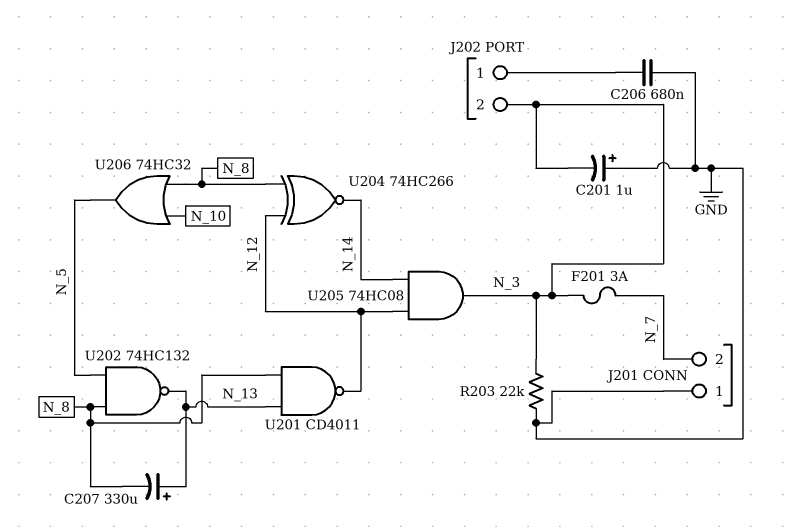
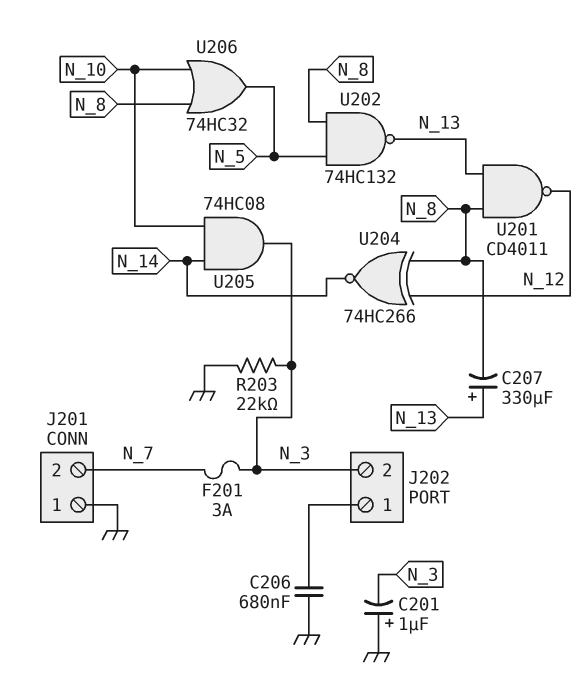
U205: AND 74HC08 (in N_12, in N_14, out N_3) -> AND 74HC08 (in N_10, in N_14, out N_3)

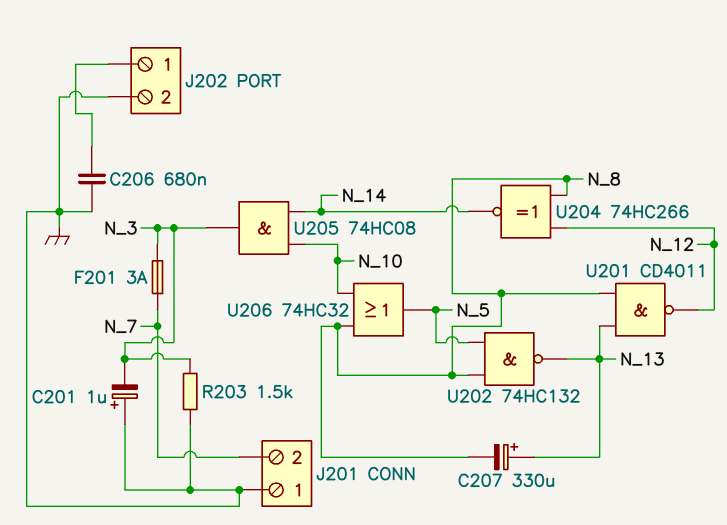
J202 pin 2: N_3 -> GND
R203: 22k (GND, N_3) -> 1.5k (GND, N_3)

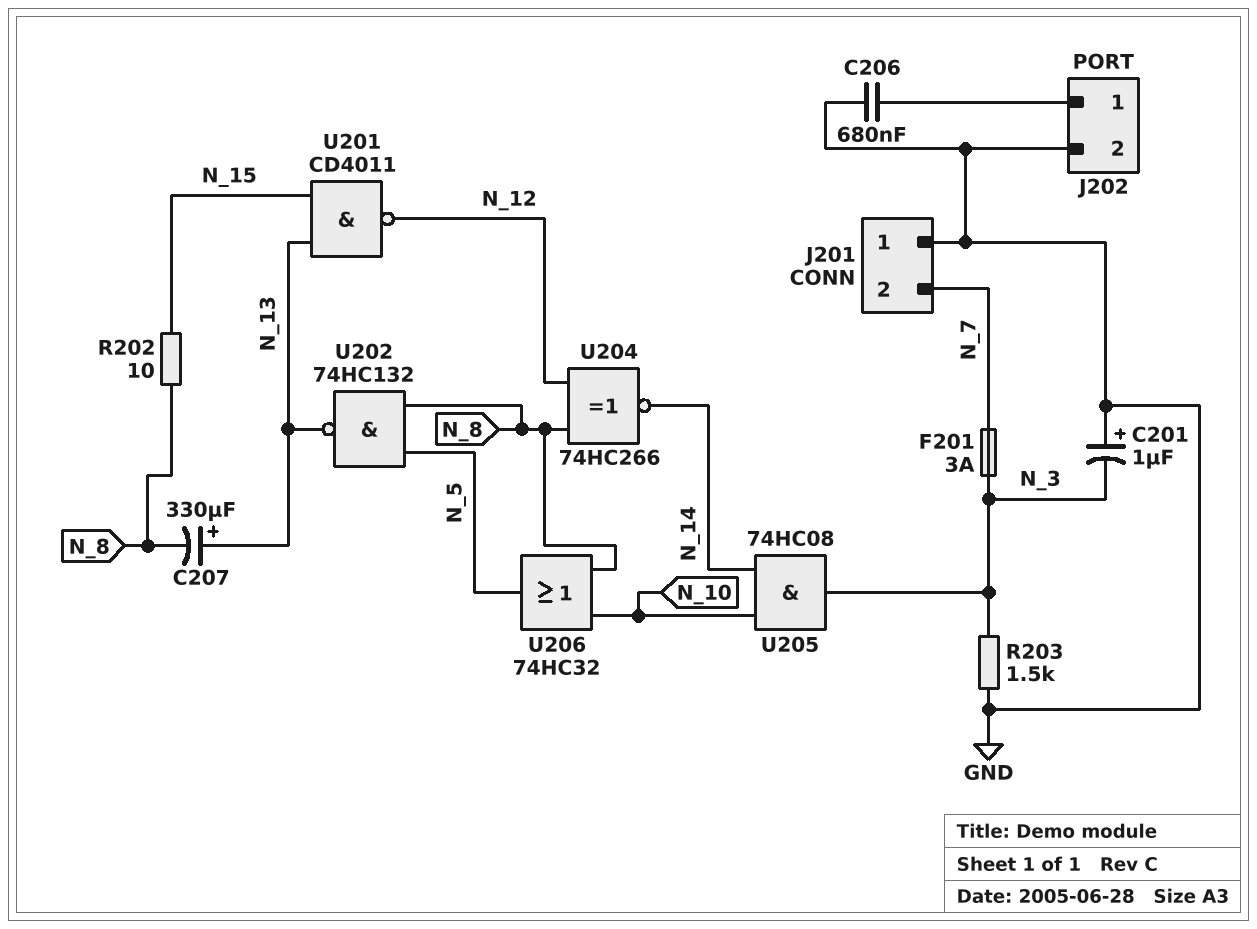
R202: none -> 10 (N_8, N_15)
U201: NAND CD4011 (in N_8, in N_13, out N_12) -> NAND CD4011 (in N_13, in N_15, out N_12)

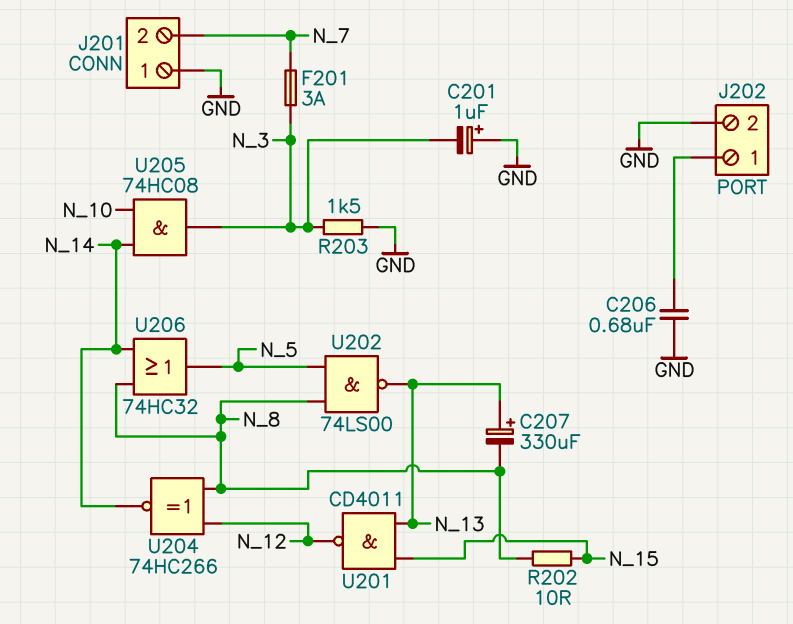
U202: NAND 74HC132 (in N_5, in N_8, out N_13) -> NAND 74LS00 (in N_5, in N_8, out N_13)
U206: OR 74HC32 (in N_8, in N_10, out N_5) -> OR 74HC32 (in N_8, in N_14, out N_5)

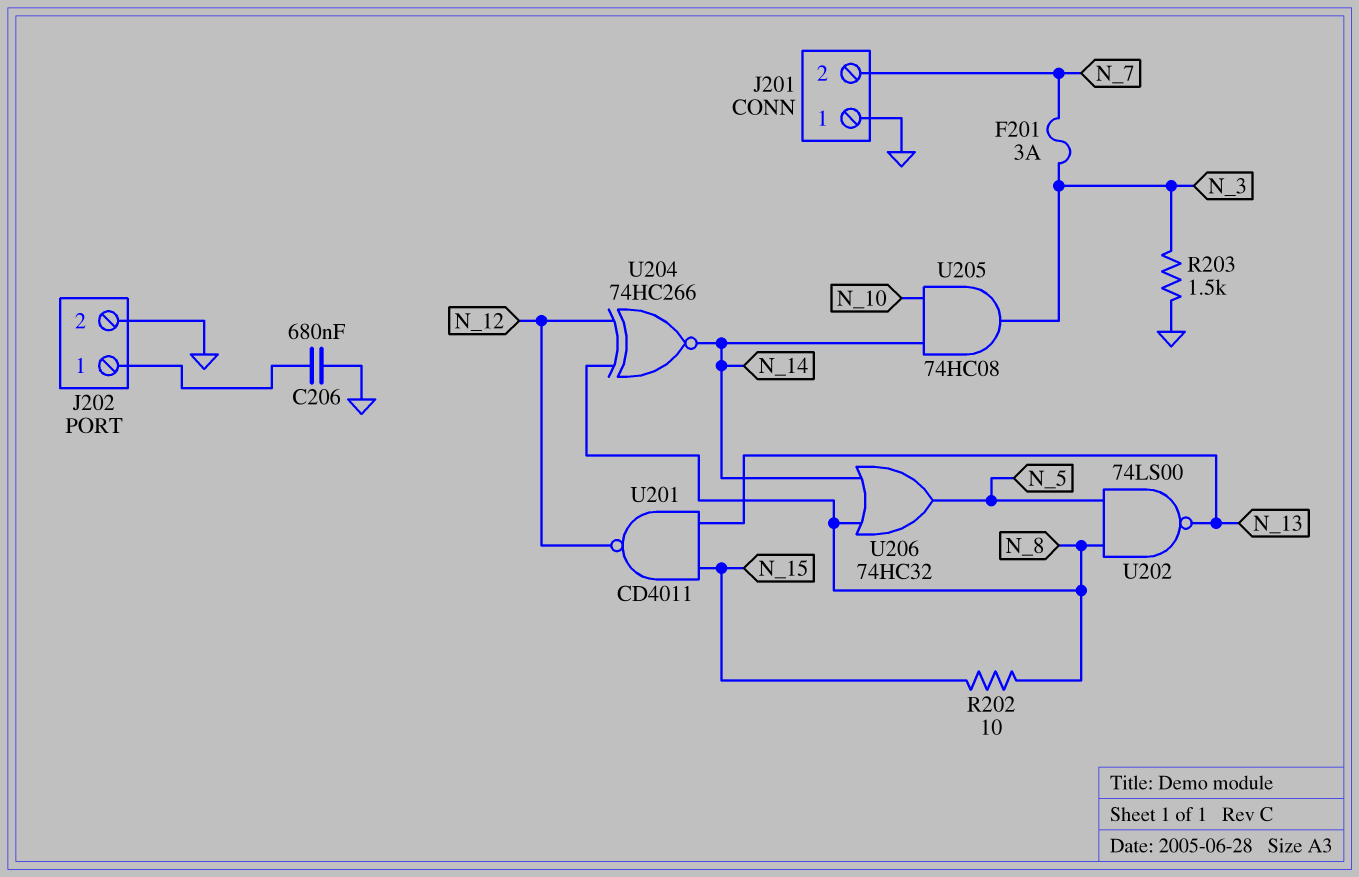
C201: 1uF (plus GND, minus N_3) -> none
C207: 330uF (plus N_13, minus N_8) -> none

